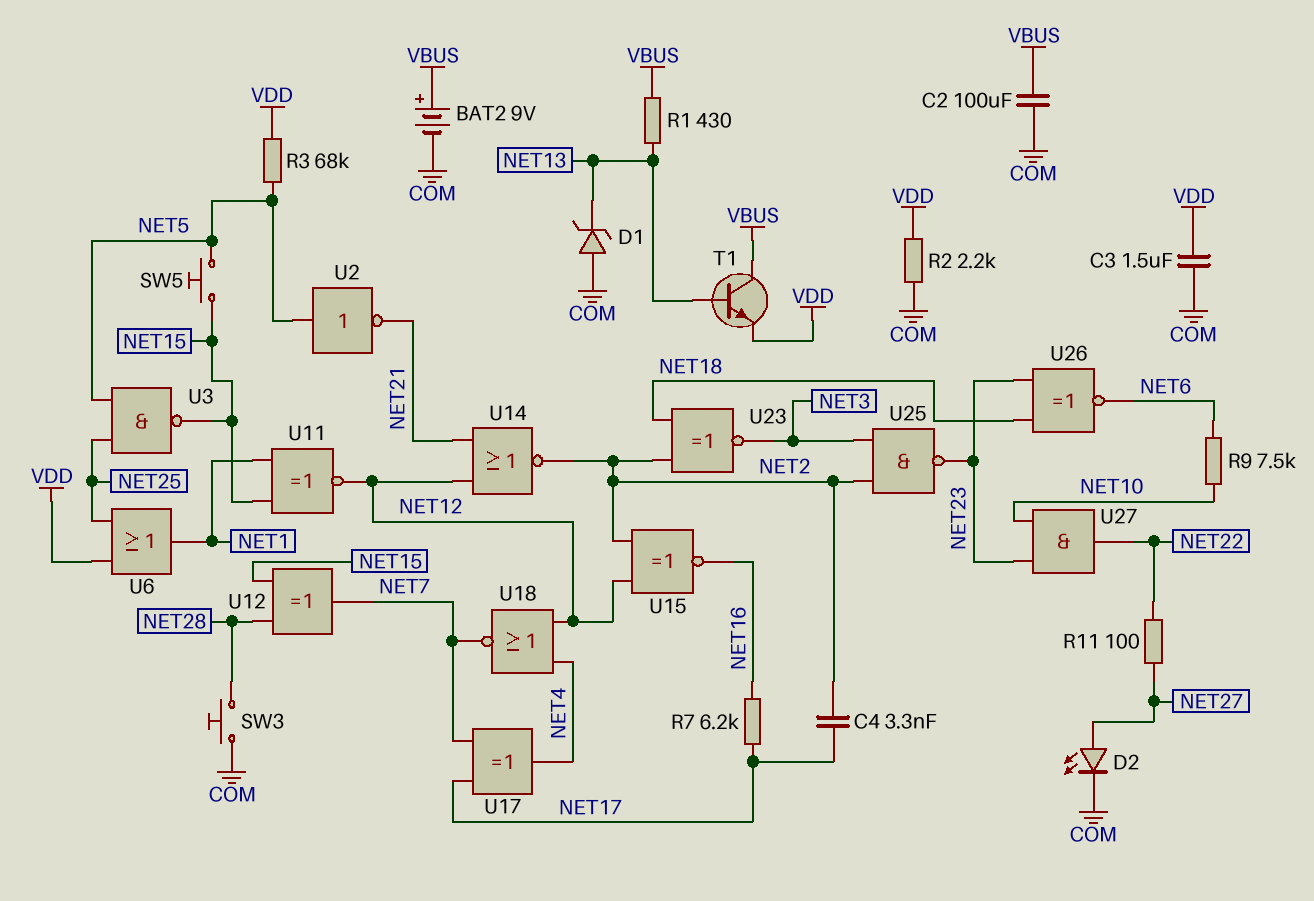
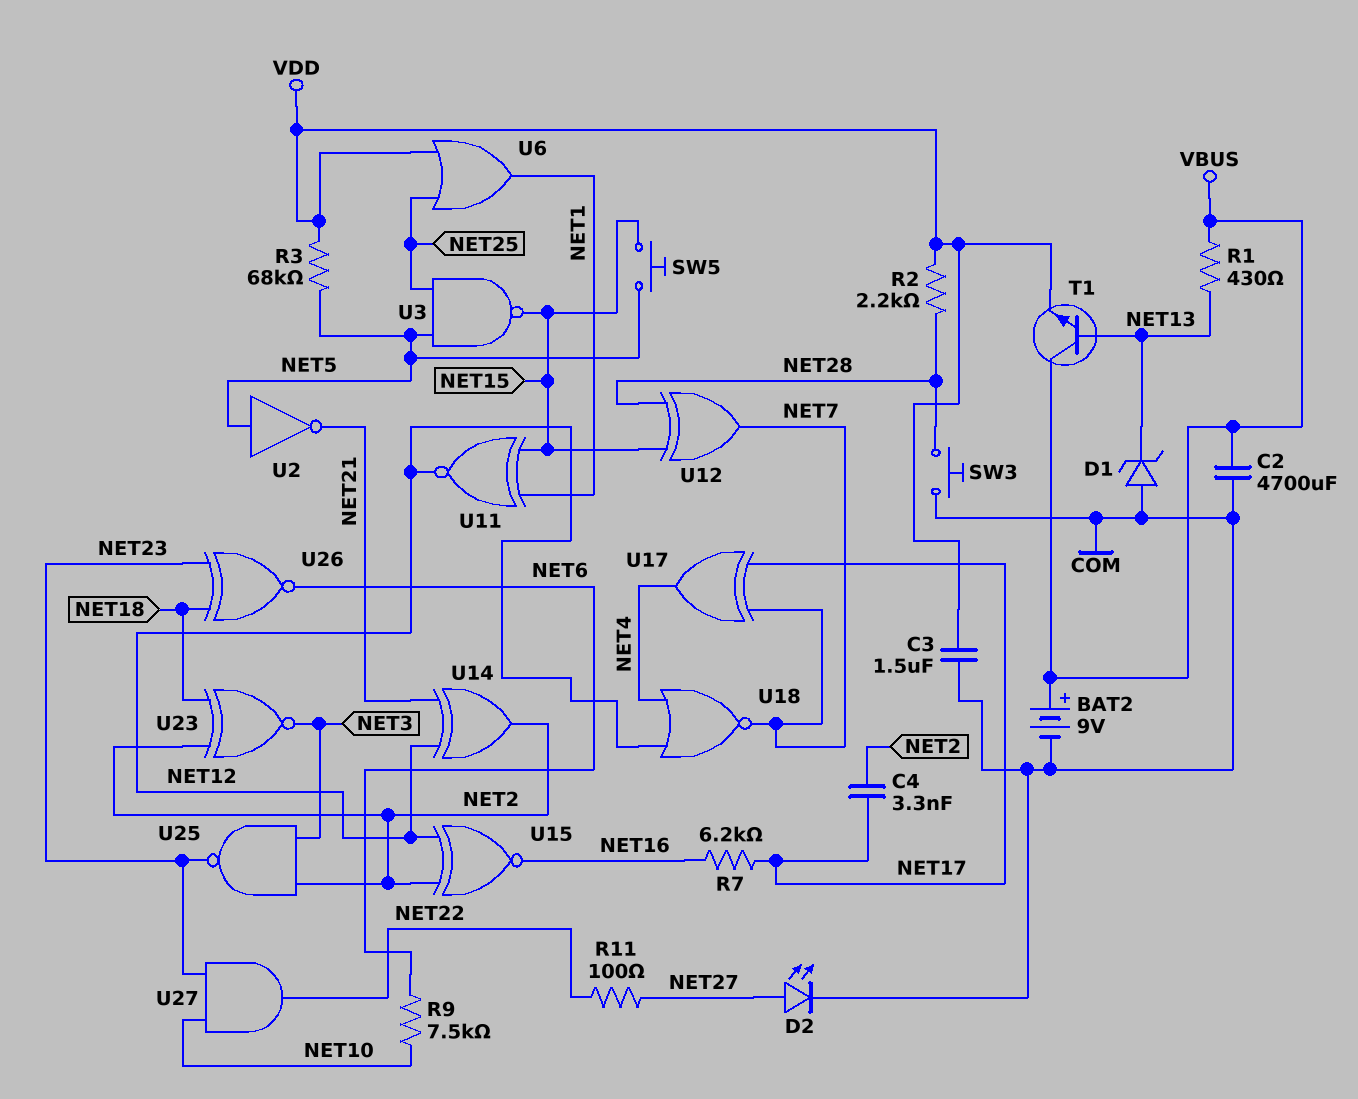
C2: 100uF (COM, VBUS) -> 4700uF (COM, VBUS)
R2: 2.2k (COM, VDD) -> 2.2k (NET28, VDD)
U14: NOR (in NET12, in NET21, out NET2) -> XOR (in NET12, in NET21, out NET2)

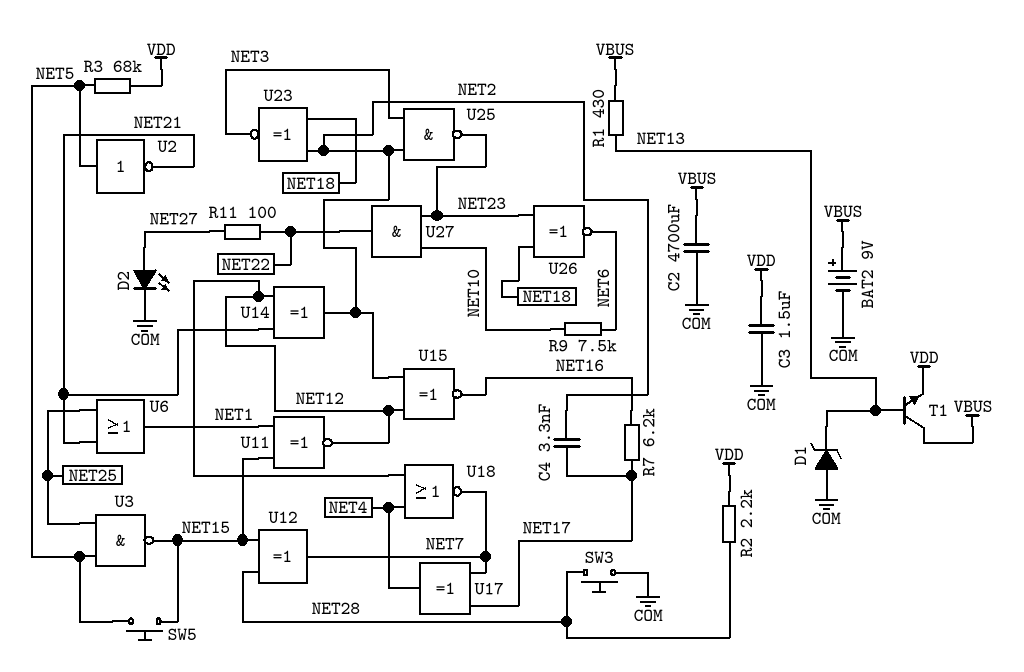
U6: OR (in NET25, in VDD, out NET1) -> OR (in NET21, in NET25, out NET1)

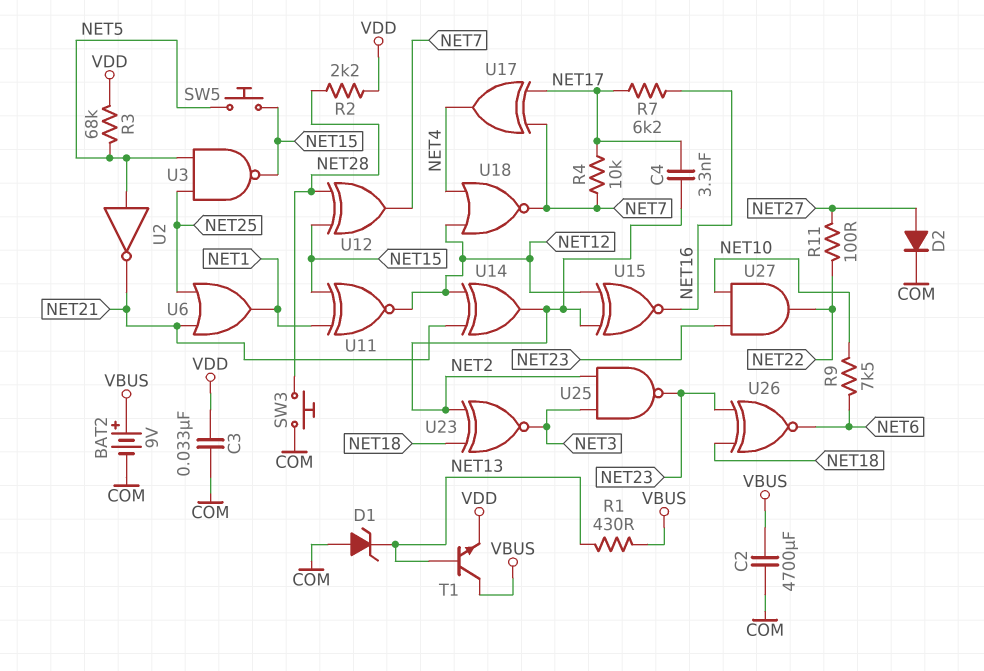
C3: 1.5uF (COM, VDD) -> 33nF (COM, VDD)
D2: LED (A NET27, K COM) -> diode (A NET27, K COM)
R4: none -> 10k (NET7, NET17)

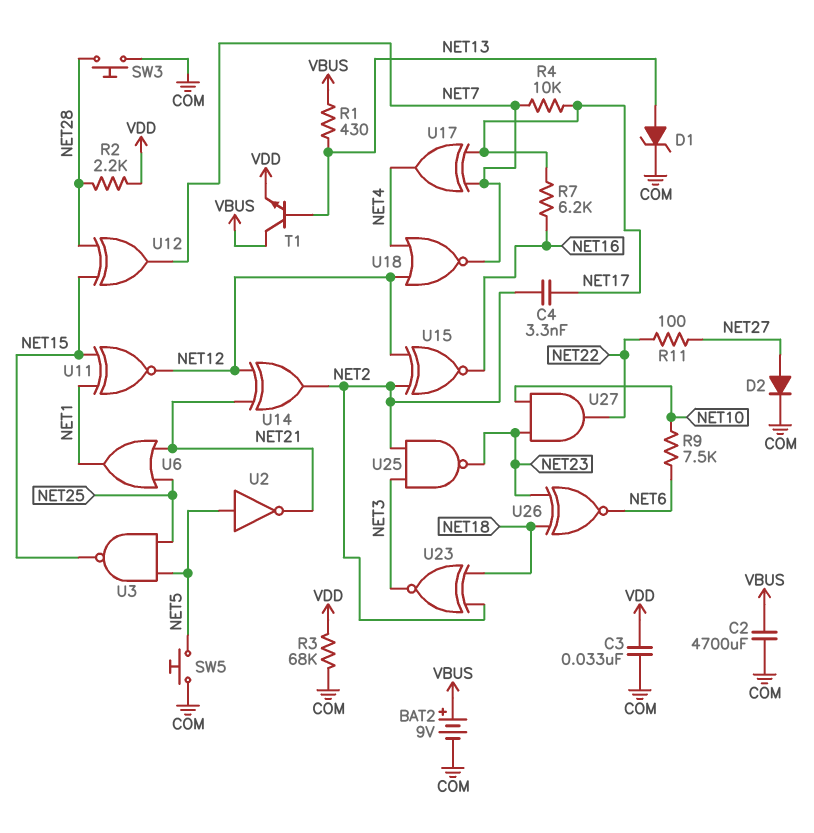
D1: zener (A COM, K NET13) -> zener (A NET13, K COM)
R3: 68k (NET5, VDD) -> 68k (COM, VDD)
SW5: button (NET5, NET15) -> button (COM, NET5)

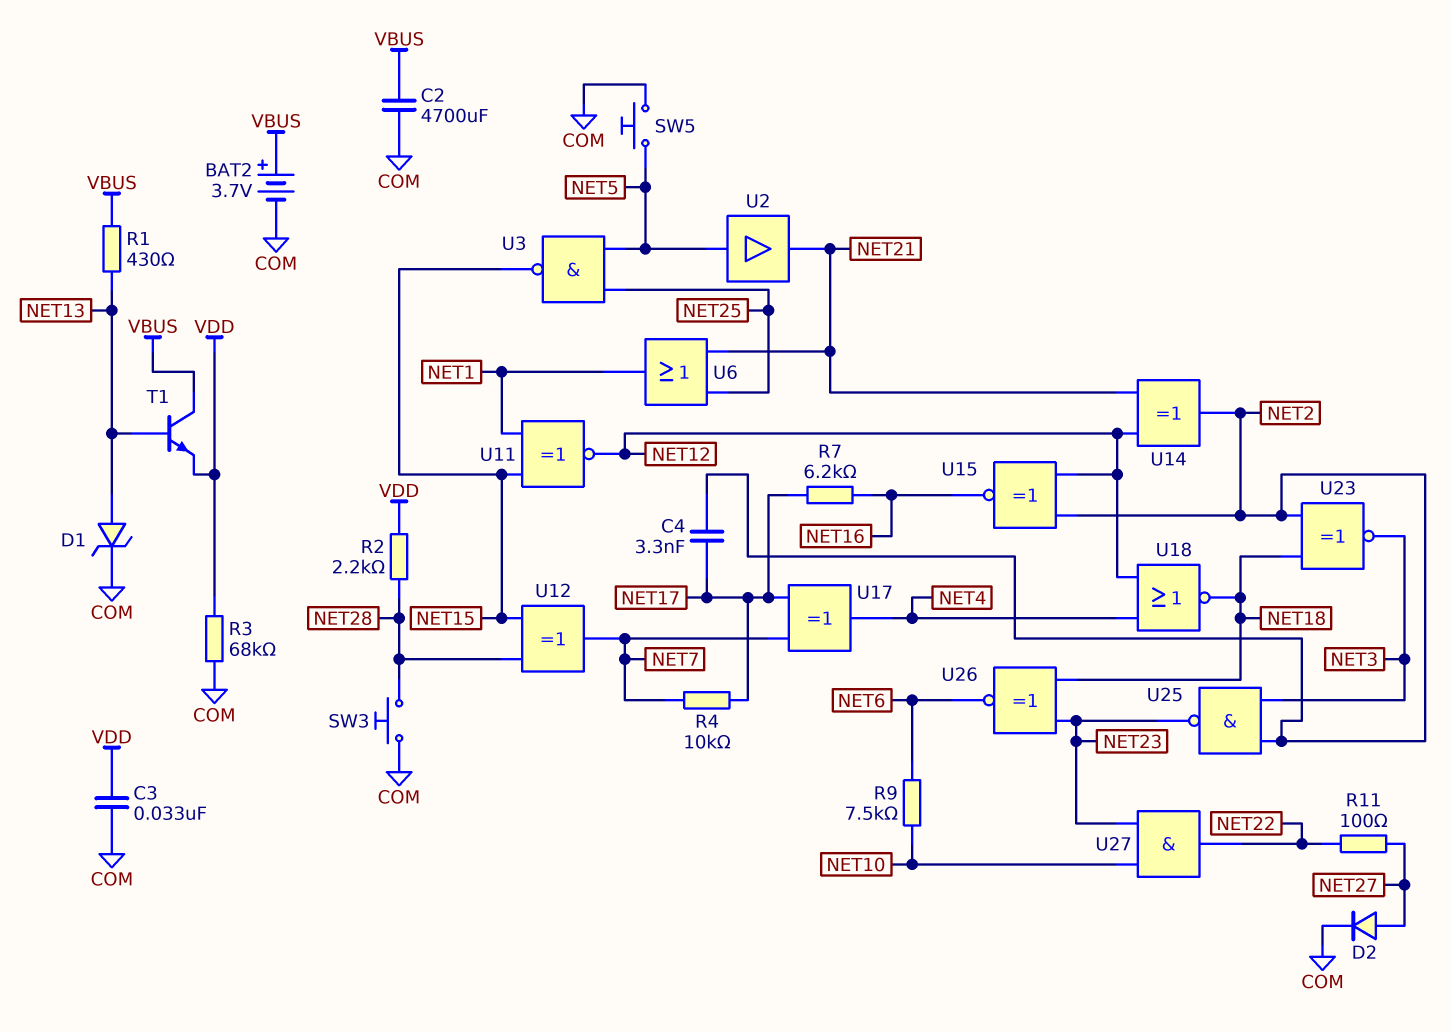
BAT2: 9V (plus VBUS, minus COM) -> 3.7V (plus VBUS, minus COM)
U2: NOT (in NET5, out NET21) -> buffer (in NET5, out NET21)
U18: NOR (in NET4, in NET12, out NET7) -> NOR (in NET4, in NET12, out NET18)

